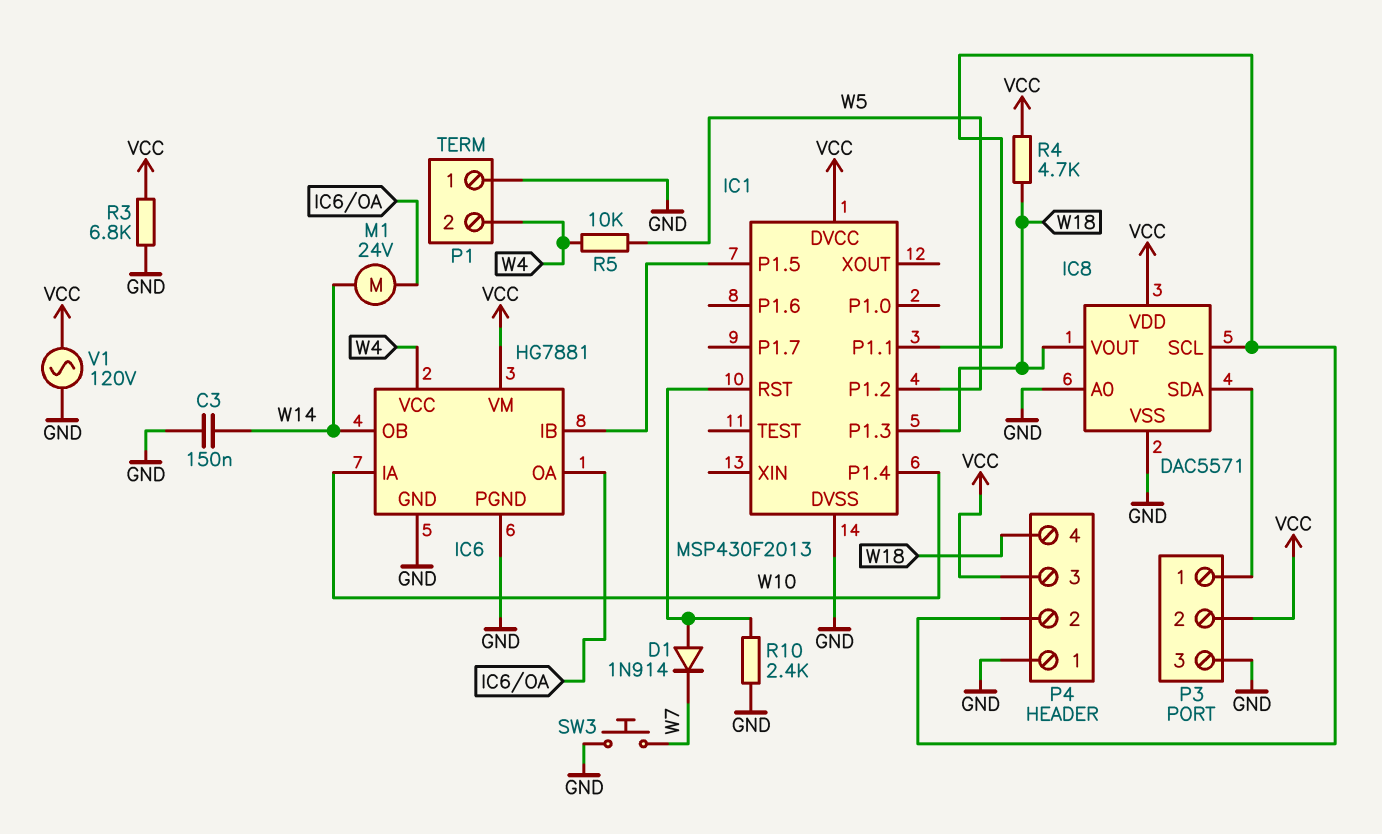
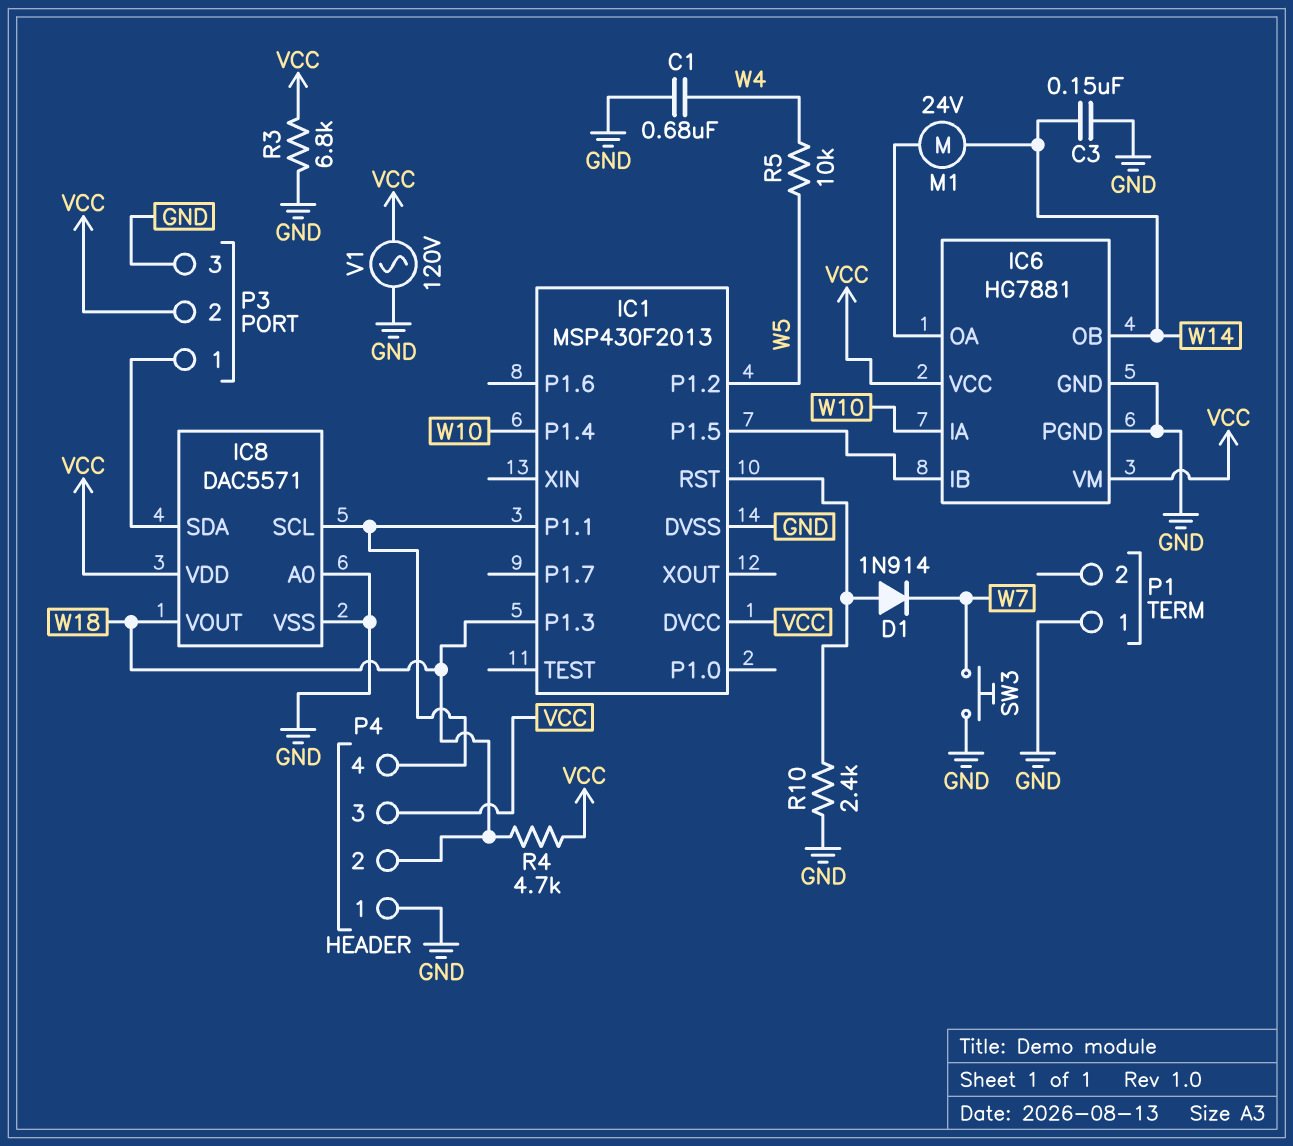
C1: none -> 680nF (GND, W4)
IC6 pin VCC: W4 -> VCC
P1 pin 2: W4 -> none
P4 pin 2: IC1/P1.1 -> W18
P4 pin 4: W18 -> IC1/P1.1

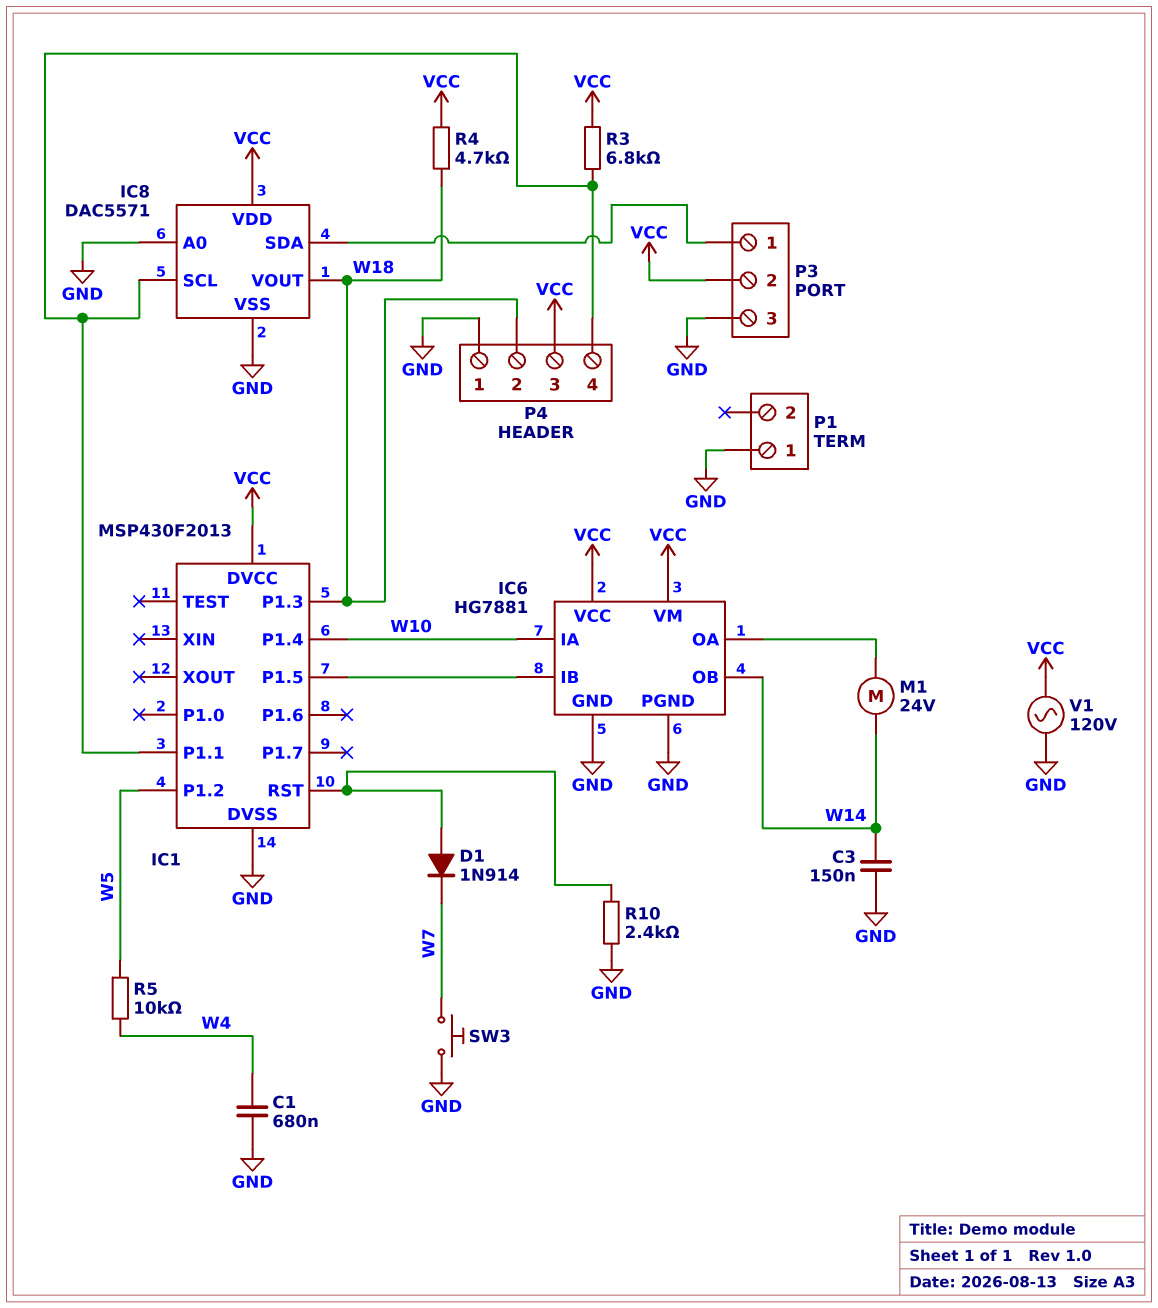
R3: 6.8k (GND, VCC) -> 6.8k (IC1/P1.1, VCC)

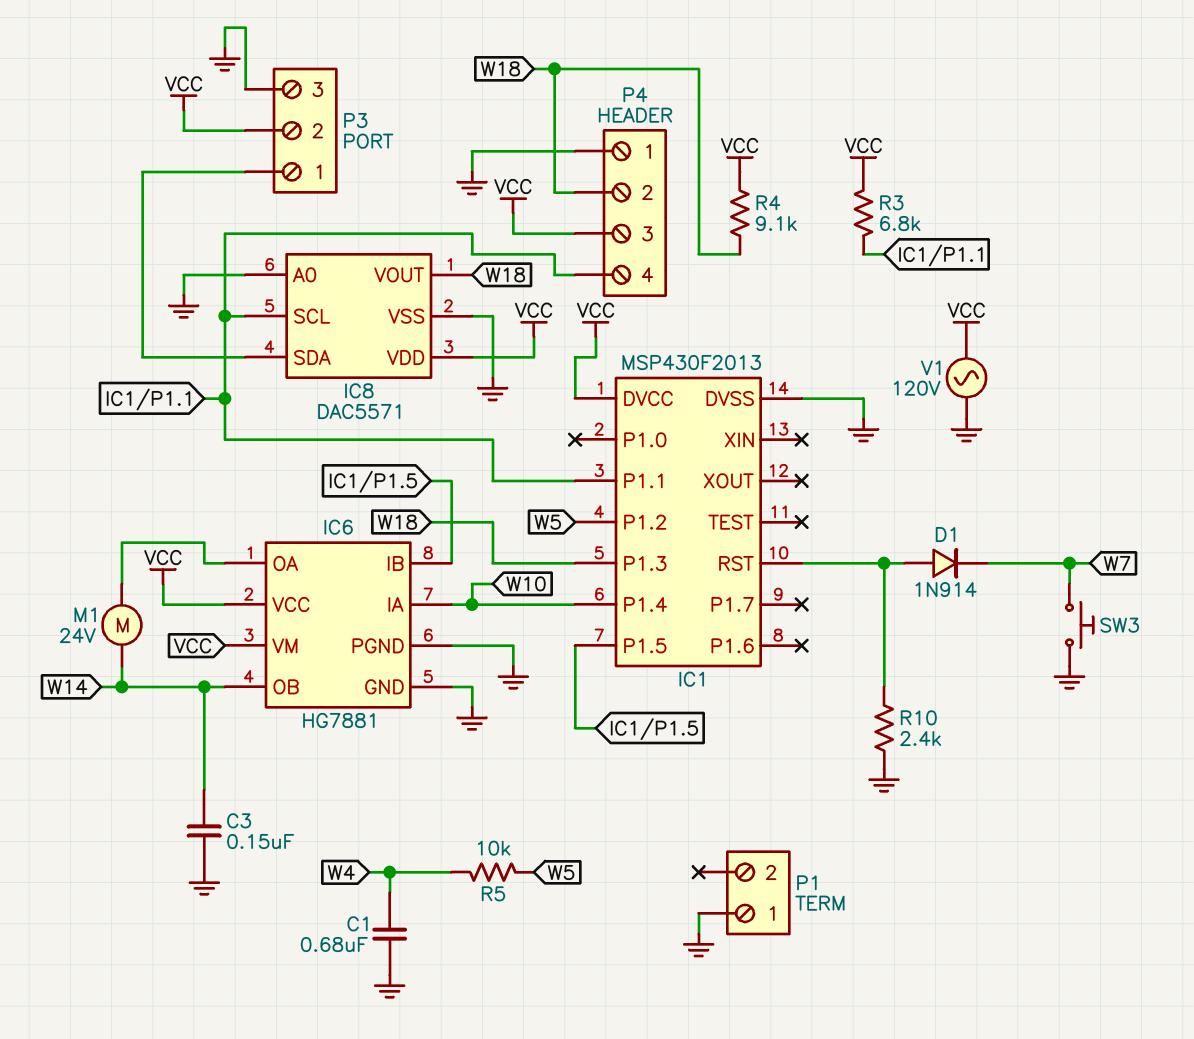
R4: 4.7k (VCC, W18) -> 9.1k (VCC, W18)

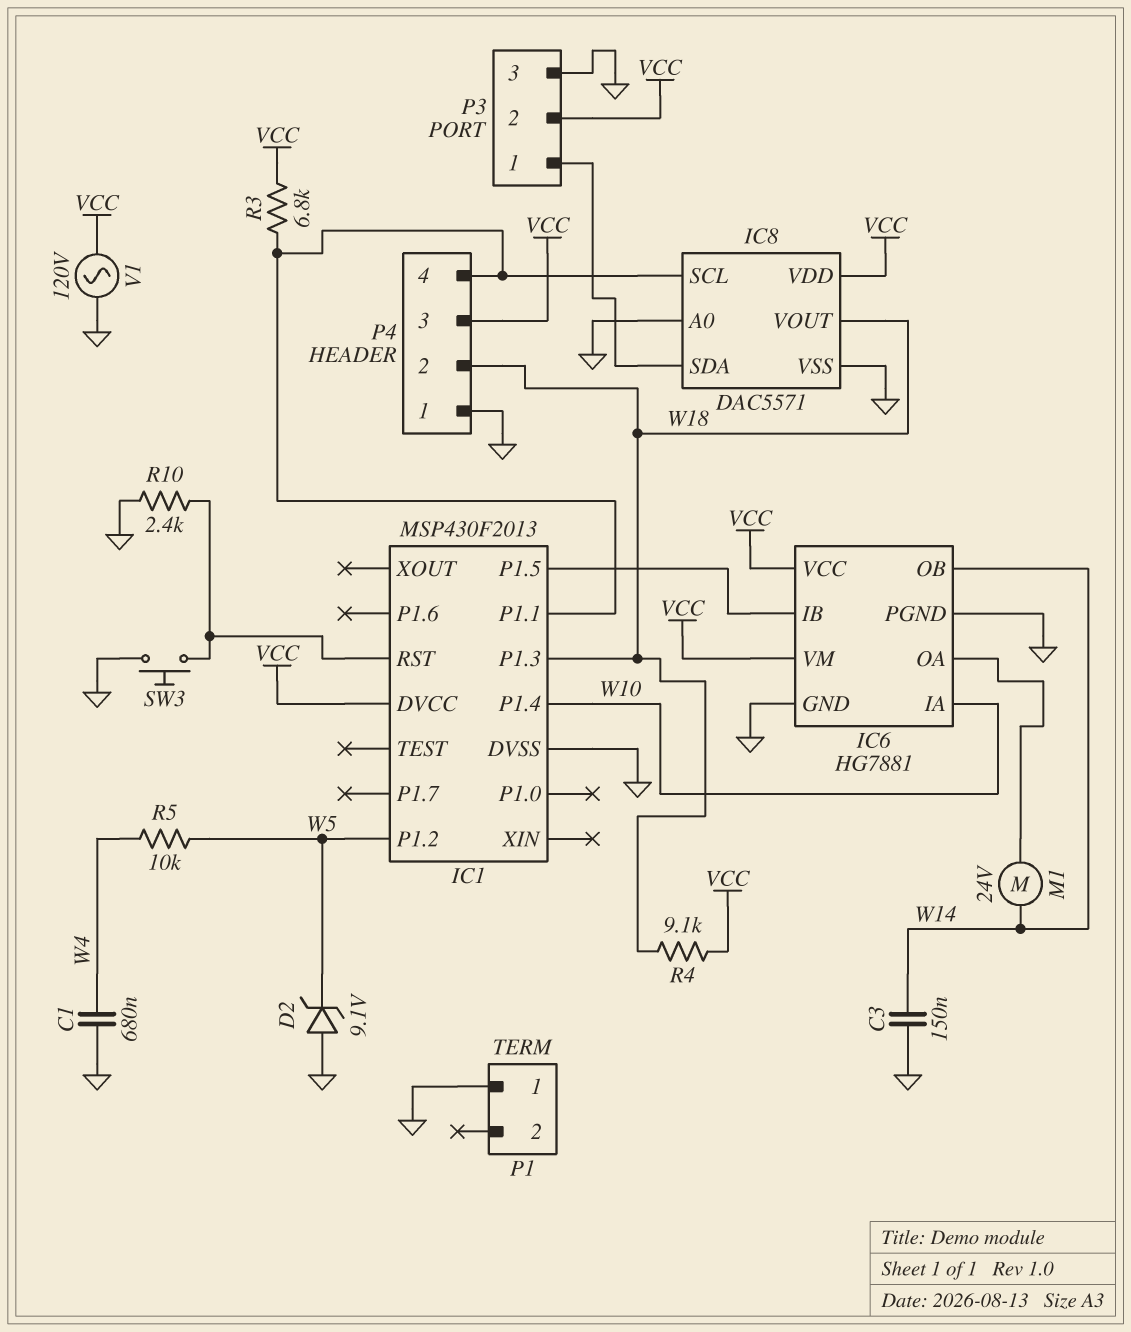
D1: diode 1N914 (A IC1/RST, K W7) -> none
D2: none -> zener 9.1V (A GND, K W5)
SW3: button (GND, W7) -> button (GND, IC1/RST)

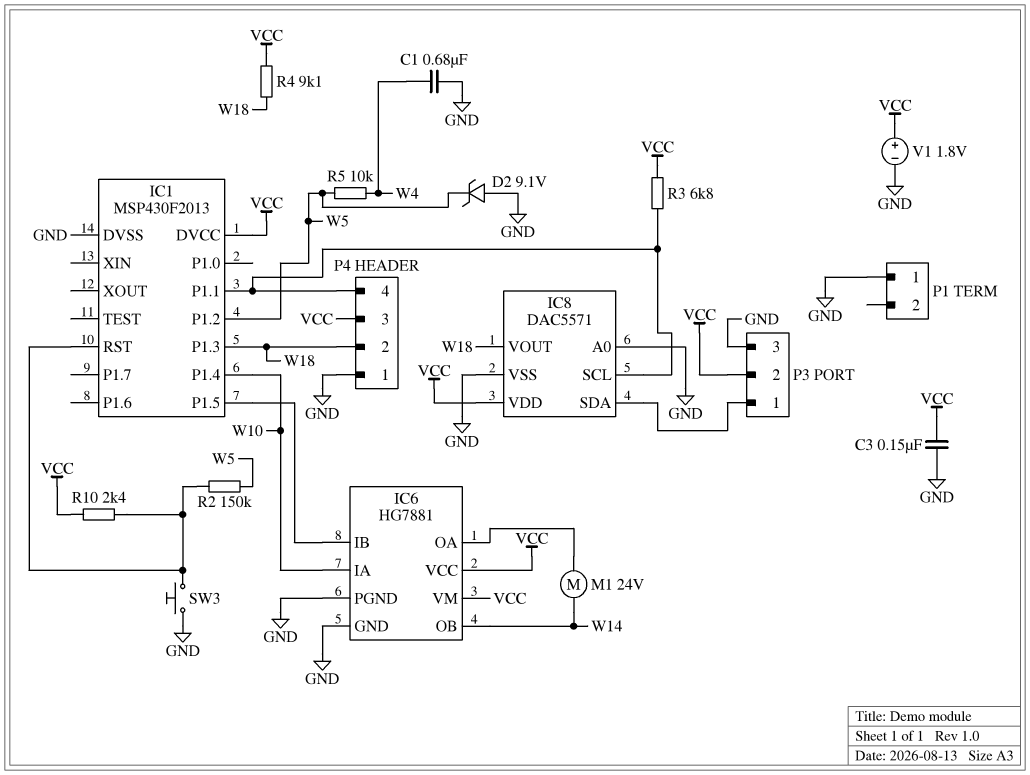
C3: 150nF (GND, W14) -> 150nF (GND, VCC)
R2: none -> 150k (IC1/RST, W5)
R10: 2.4k (GND, IC1/RST) -> 2.4k (IC1/RST, VCC)
V1: AC 120V (GND, VCC) -> 1.8V (plus VCC, minus GND)

